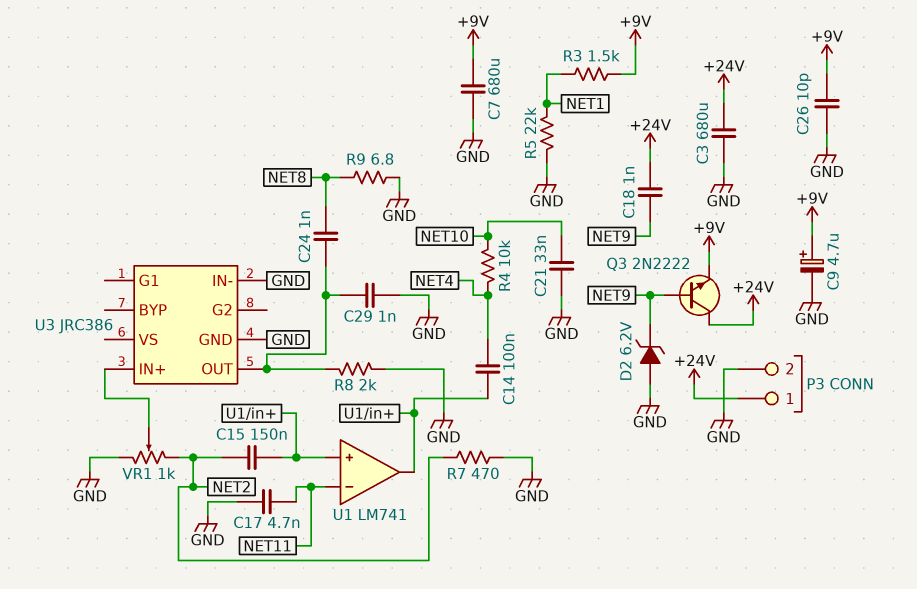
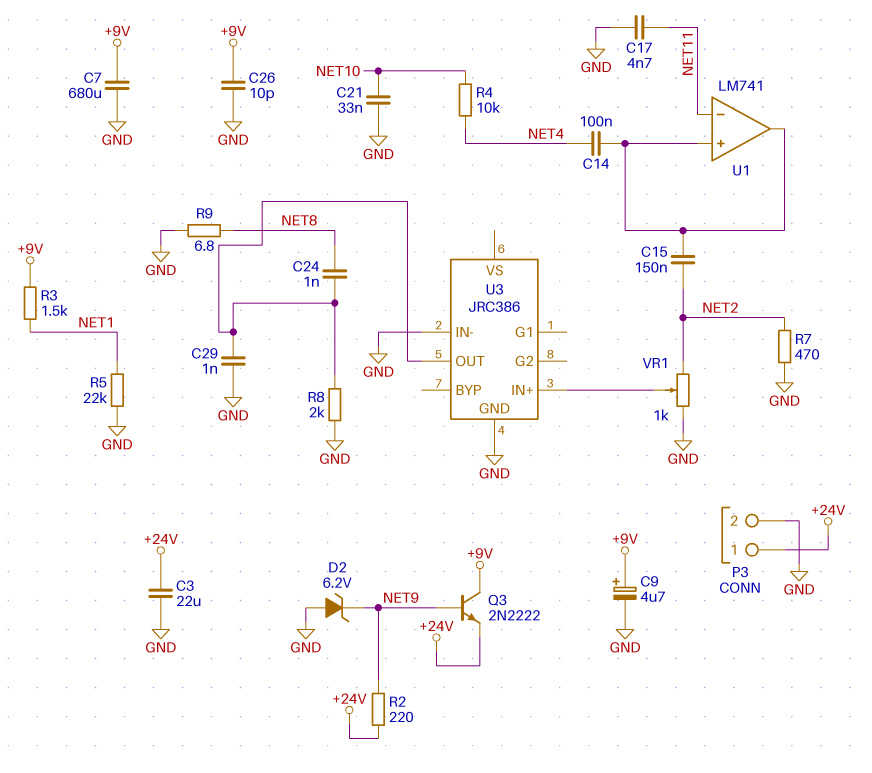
C3: 680uF (+24V, GND) -> 22uF (+24V, GND)
C18: 1nF (+24V, NET9) -> none
Q3: NPN 2N2222 (B NET9, C +24V, E +9V) -> NPN 2N2222 (B NET9, C +9V, E +24V)
R2: none -> 220 (+24V, NET9)

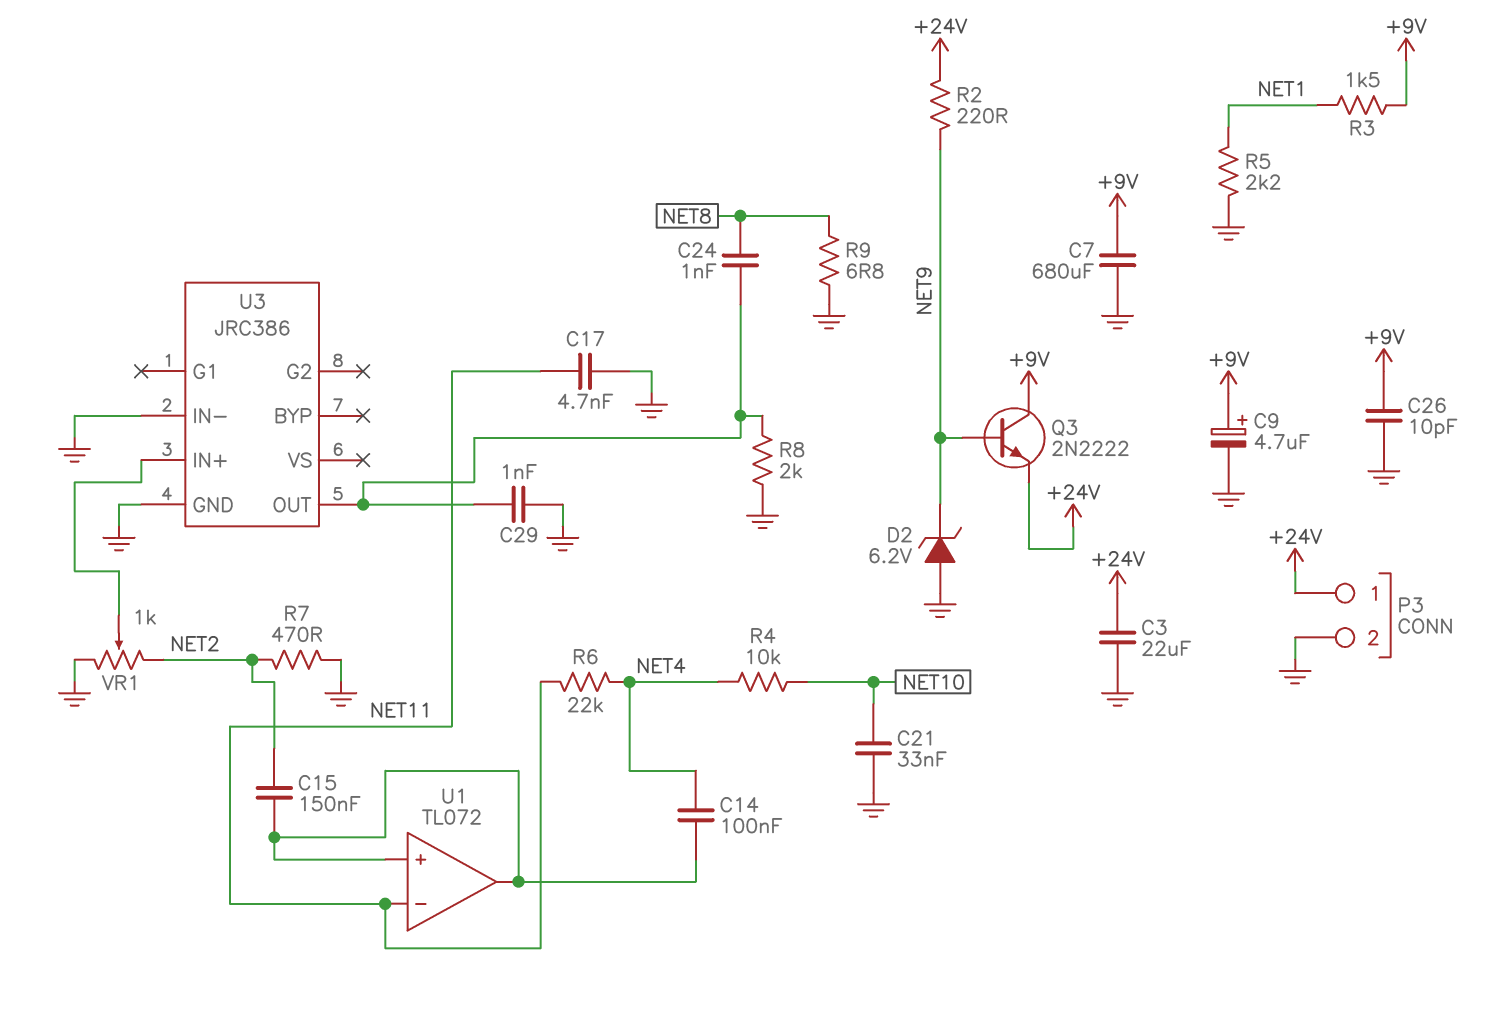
R5: 22k (GND, NET1) -> 2.2k (GND, NET1)
R6: none -> 22k (NET4, NET11)
U1: LM741 -> TL072

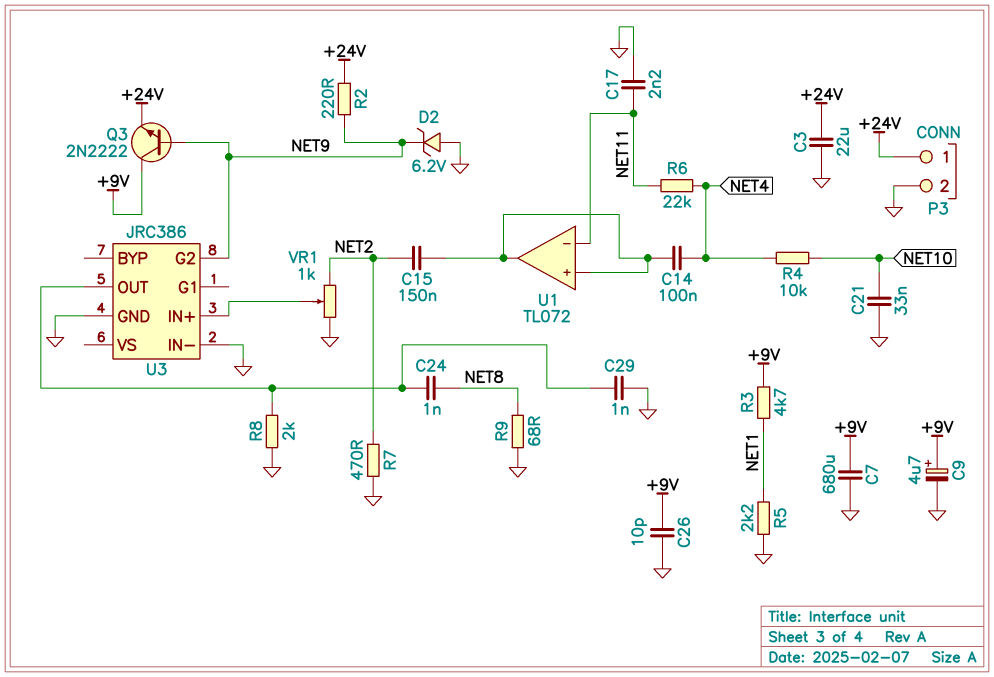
C17: 4.7nF (GND, NET11) -> 2.2nF (GND, NET11)
R3: 1.5k (+9V, NET1) -> 4.7k (+9V, NET1)
R9: 6.8 (GND, NET8) -> 68 (GND, NET8)
U3 pin G2: none -> NET9

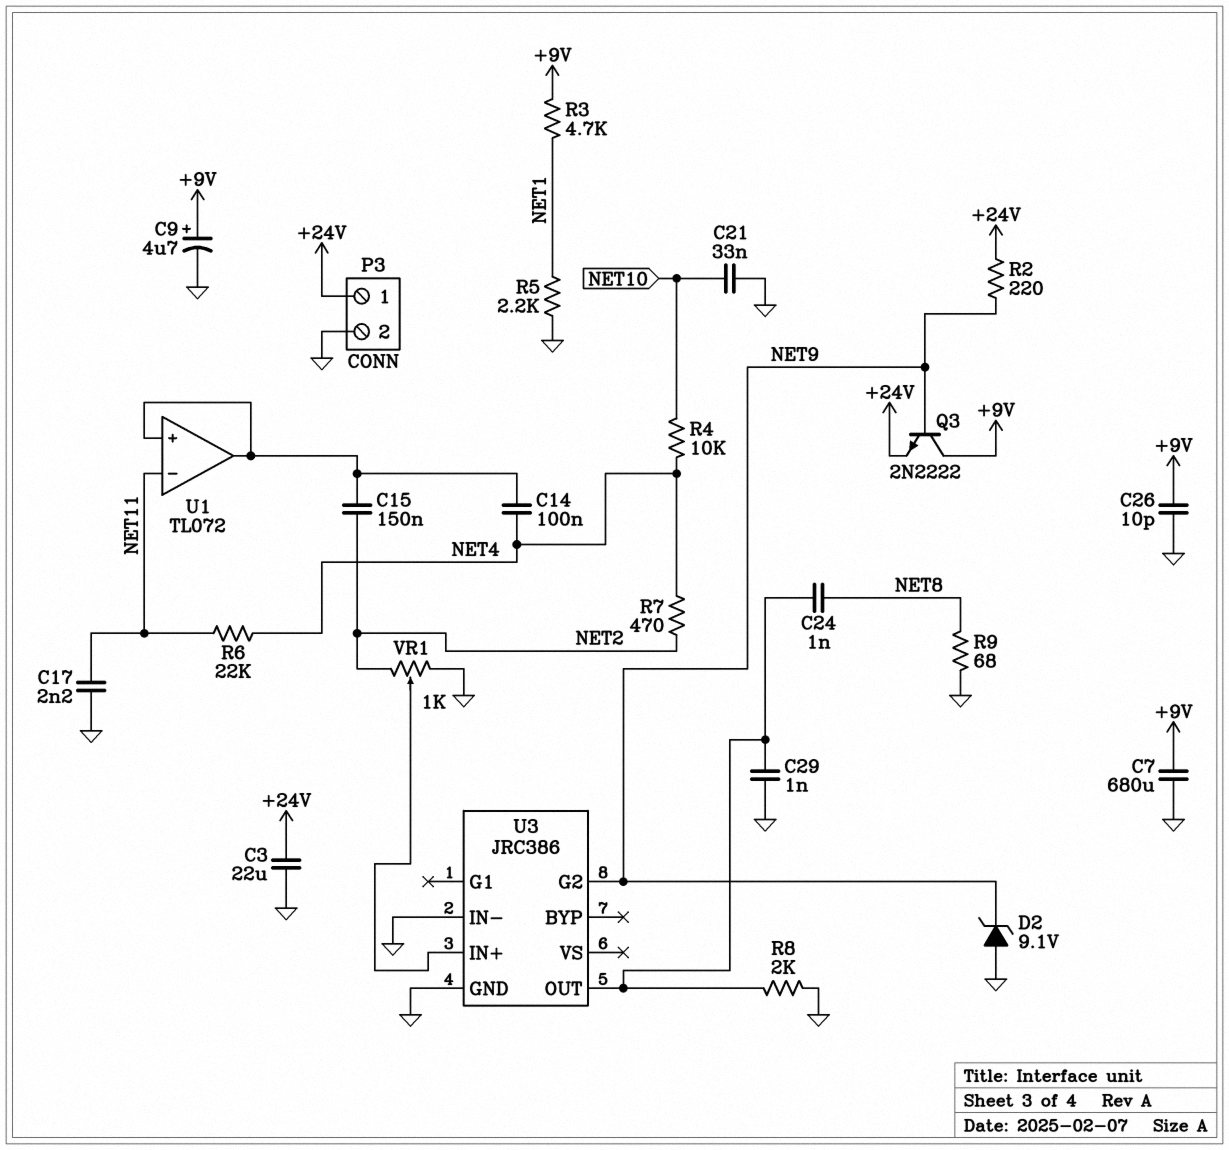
D2: zener 6.2V (A GND, K NET9) -> zener 9.1V (A GND, K NET9)
R7: 470 (GND, NET2) -> 470 (NET2, NET4)

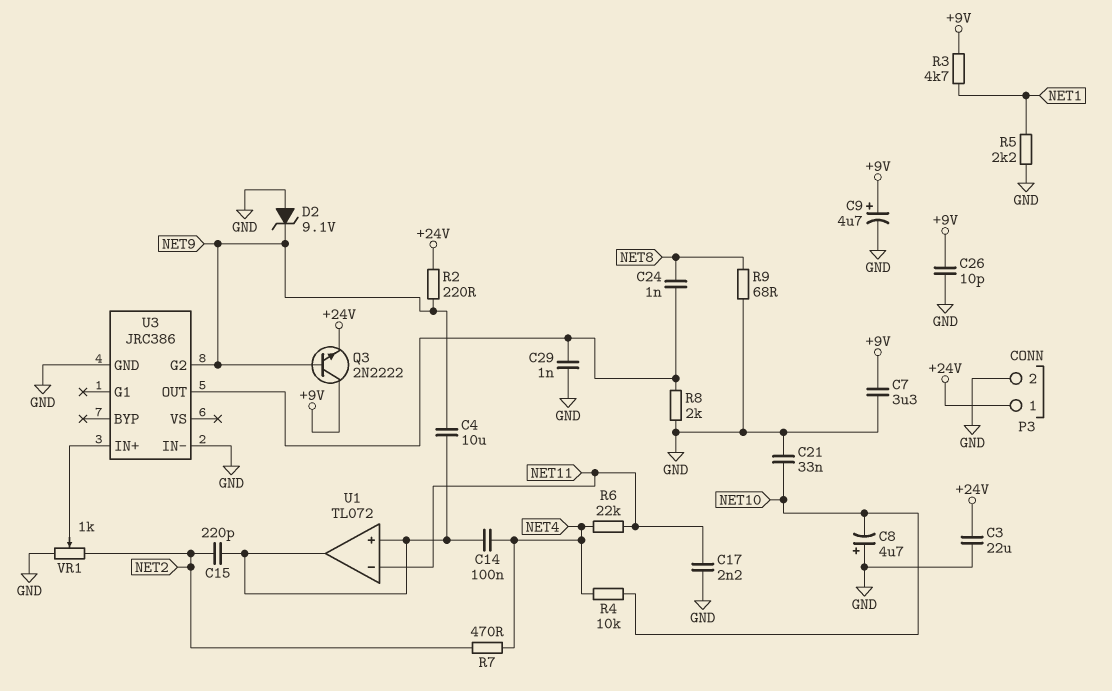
C4: none -> 10uF (NET9, U1/in+)
C7: 680uF (+9V, GND) -> 3.3uF (+9V, GND)
C8: none -> 4.7uF (plus GND, minus NET10)
C15: 150nF (NET2, U1/in+) -> 220pF (NET2, U1/in+)

